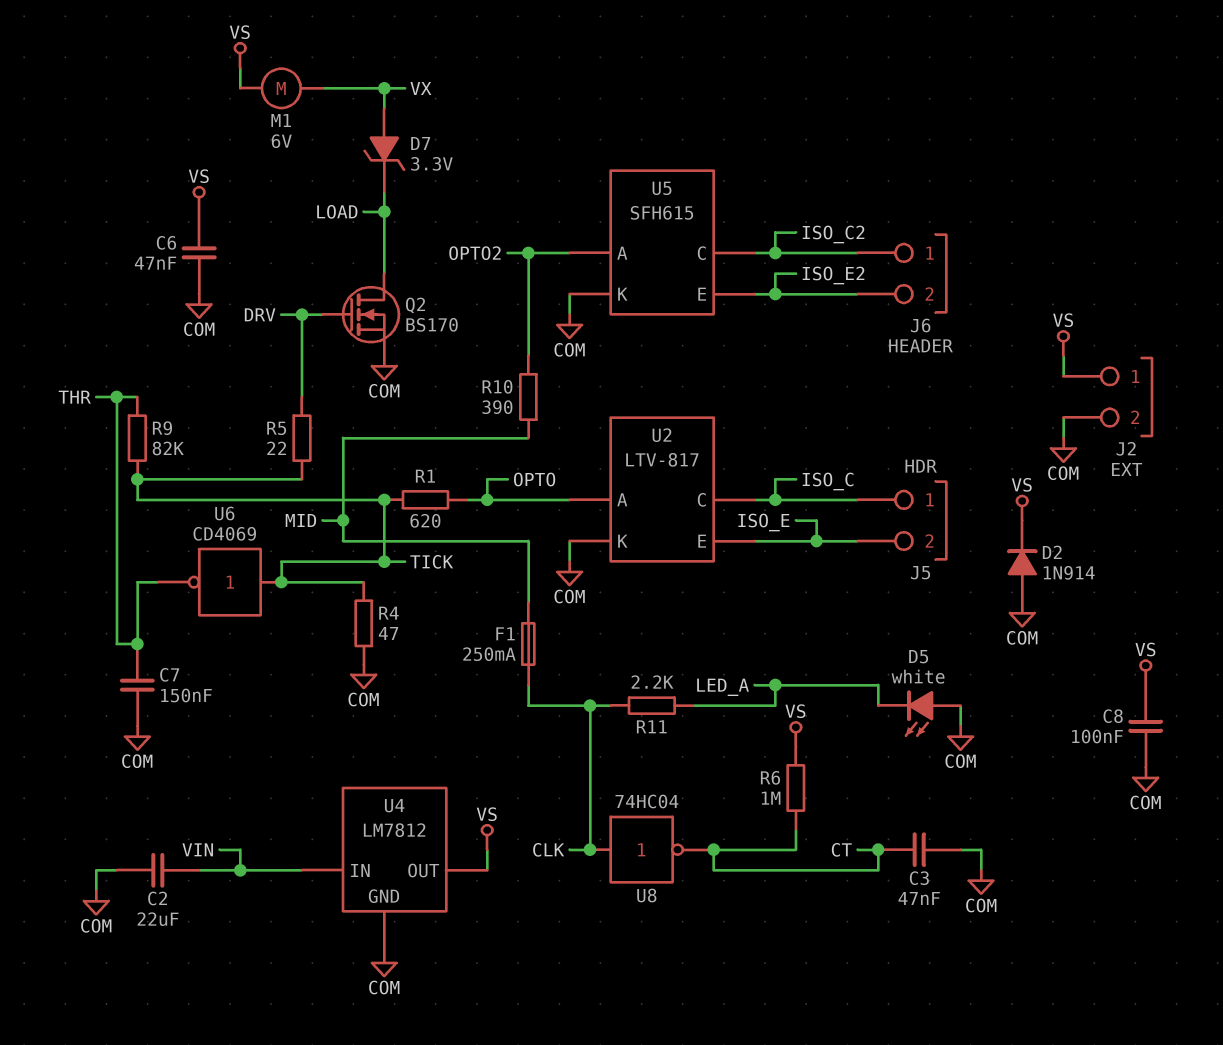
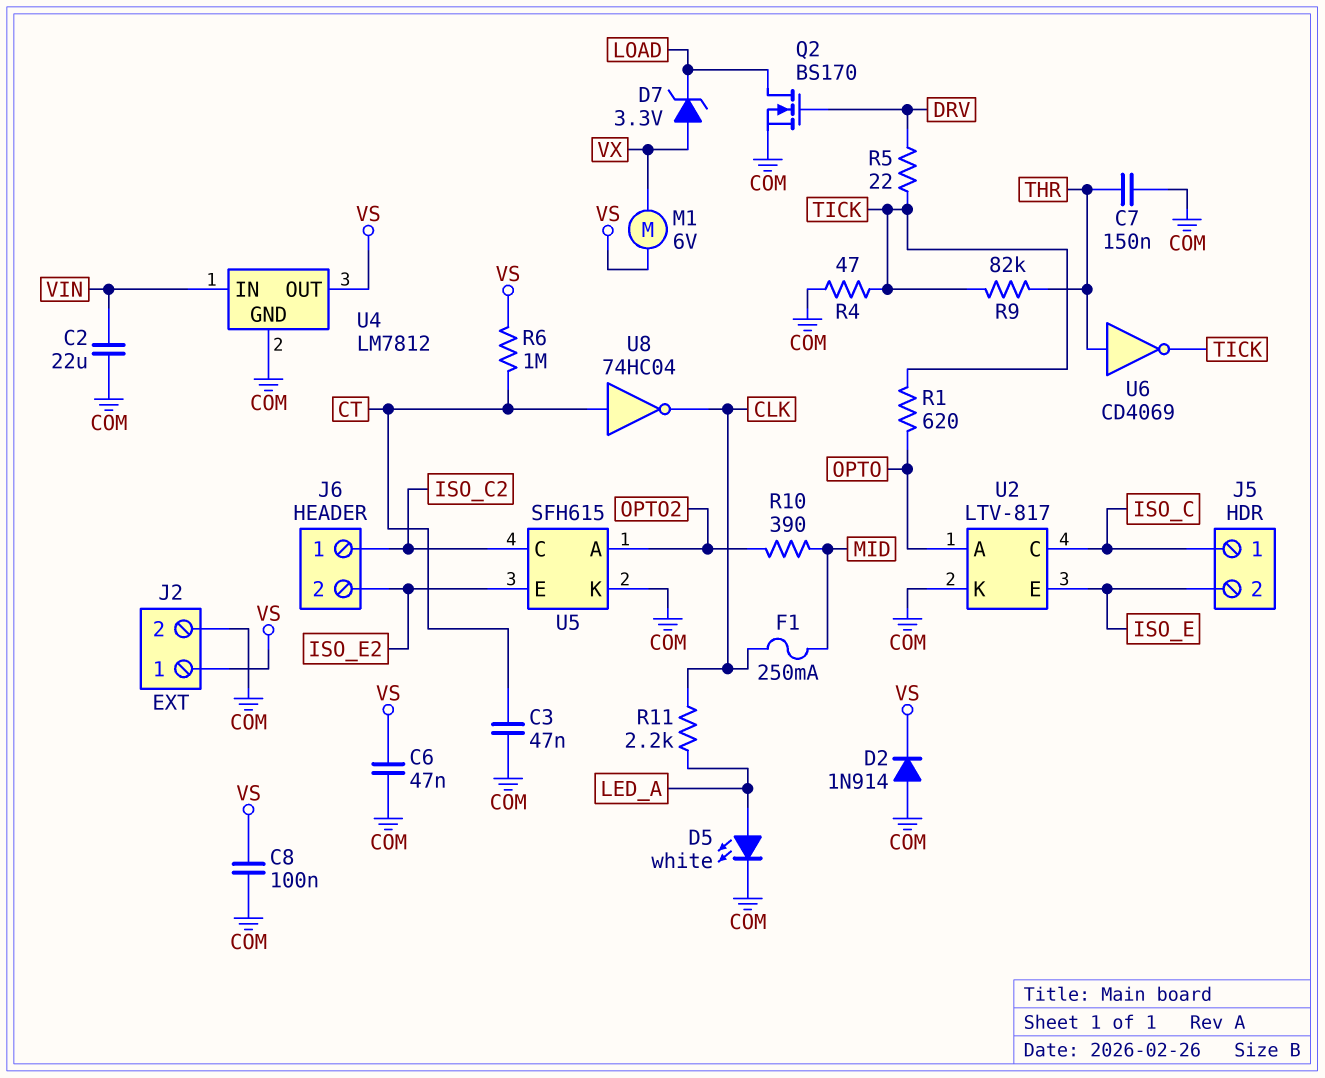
D5: LED white (A COM, K LED_A) -> LED white (A LED_A, K COM)
U6: NOT CD4069 (in TICK, out THR) -> NOT CD4069 (in THR, out TICK)
U8: NOT 74HC04 (in CLK, out CT) -> NOT 74HC04 (in CT, out CLK)

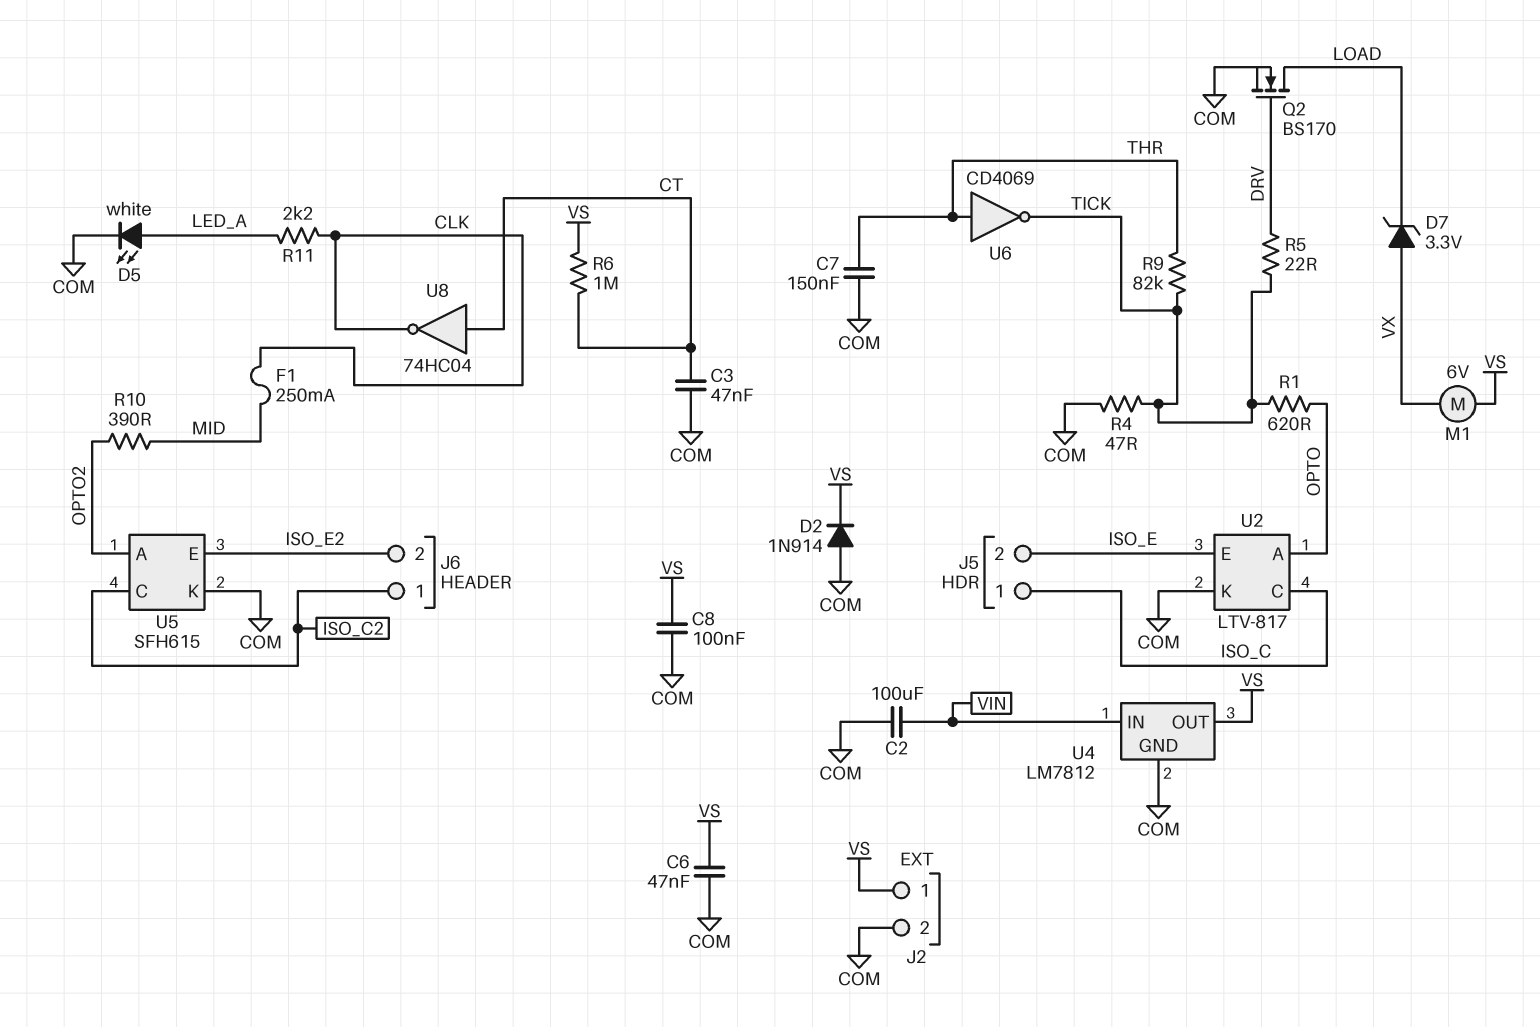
C2: 22uF (COM, VIN) -> 100uF (COM, VIN)

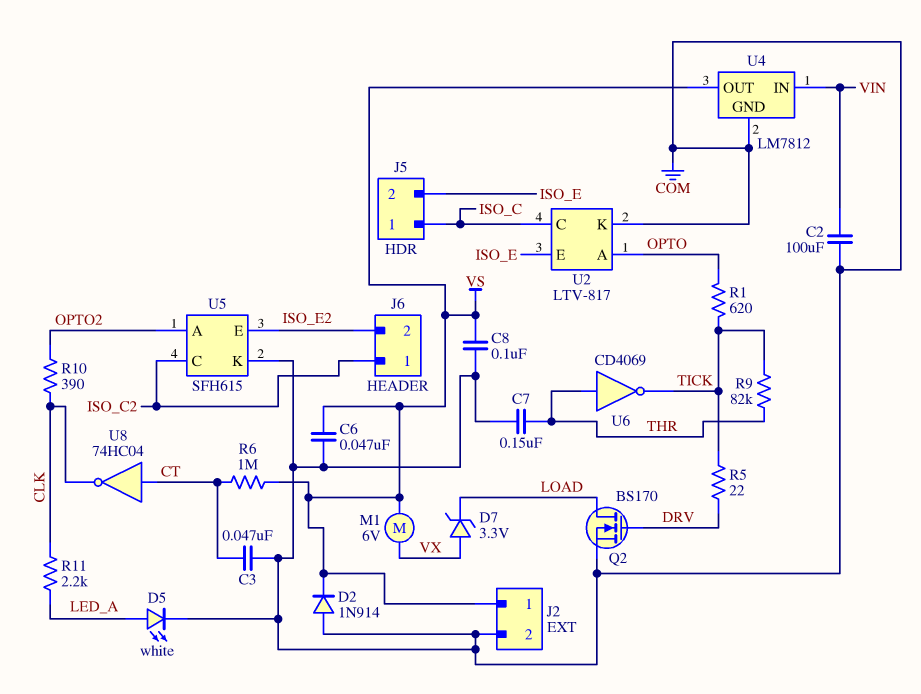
F1: 250mA (CLK, MID) -> none
R4: 47 (COM, TICK) -> none
R10: 390 (MID, OPTO2) -> 390 (CLK, OPTO2)

